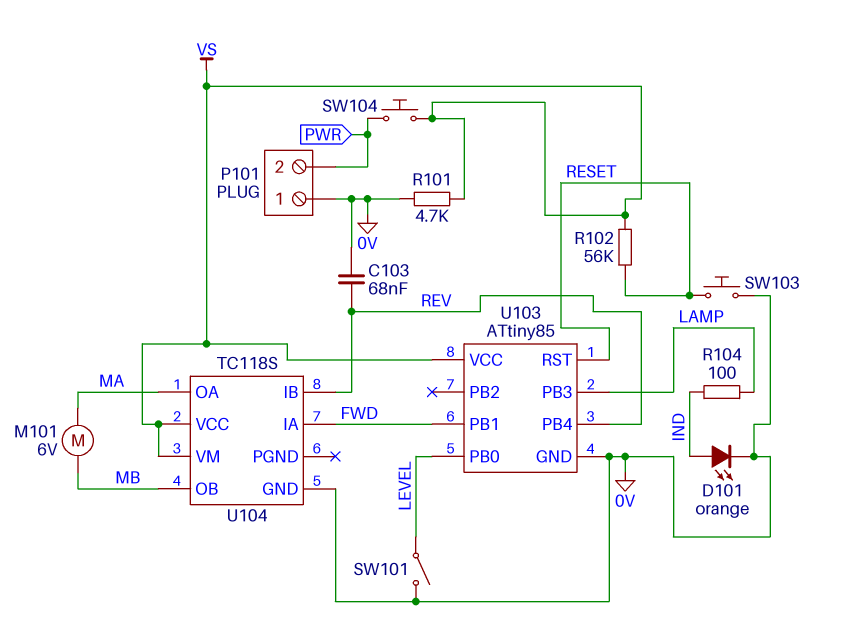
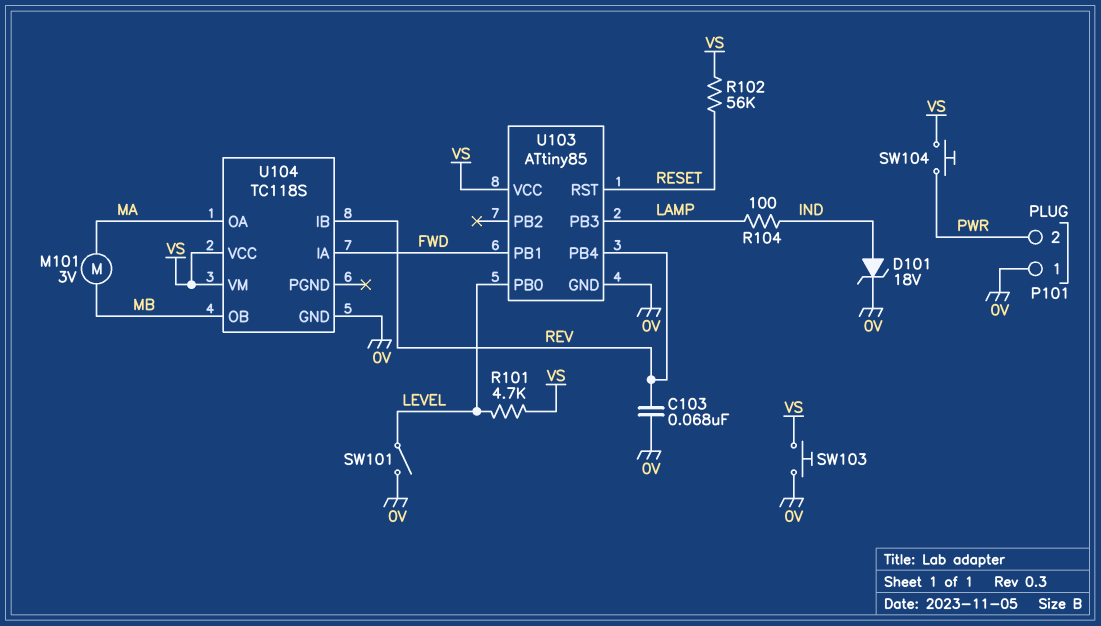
D101: LED orange (A IND, K 0V) -> zener 18V (A IND, K 0V)
M101: motor 6V (MA, MB) -> motor 3V (MA, MB)
R101: 4.7k (0V, VS) -> 4.7k (LEVEL, VS)
SW103: button (0V, RESET) -> button (0V, VS)

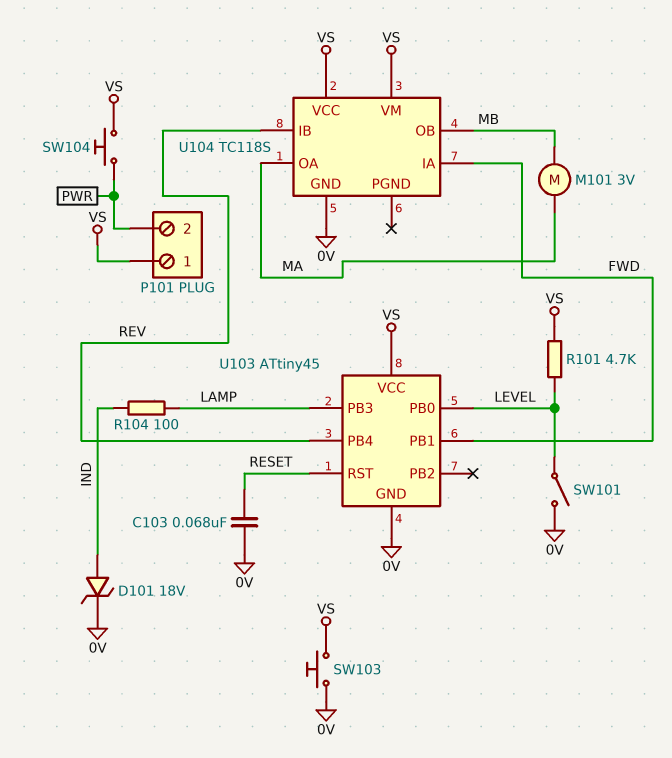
C103: 68nF (0V, REV) -> 68nF (0V, RESET)
P101 pin 1: 0V -> VS
R102: 56k (RESET, VS) -> none
U103: ATtiny85 -> ATtiny45

